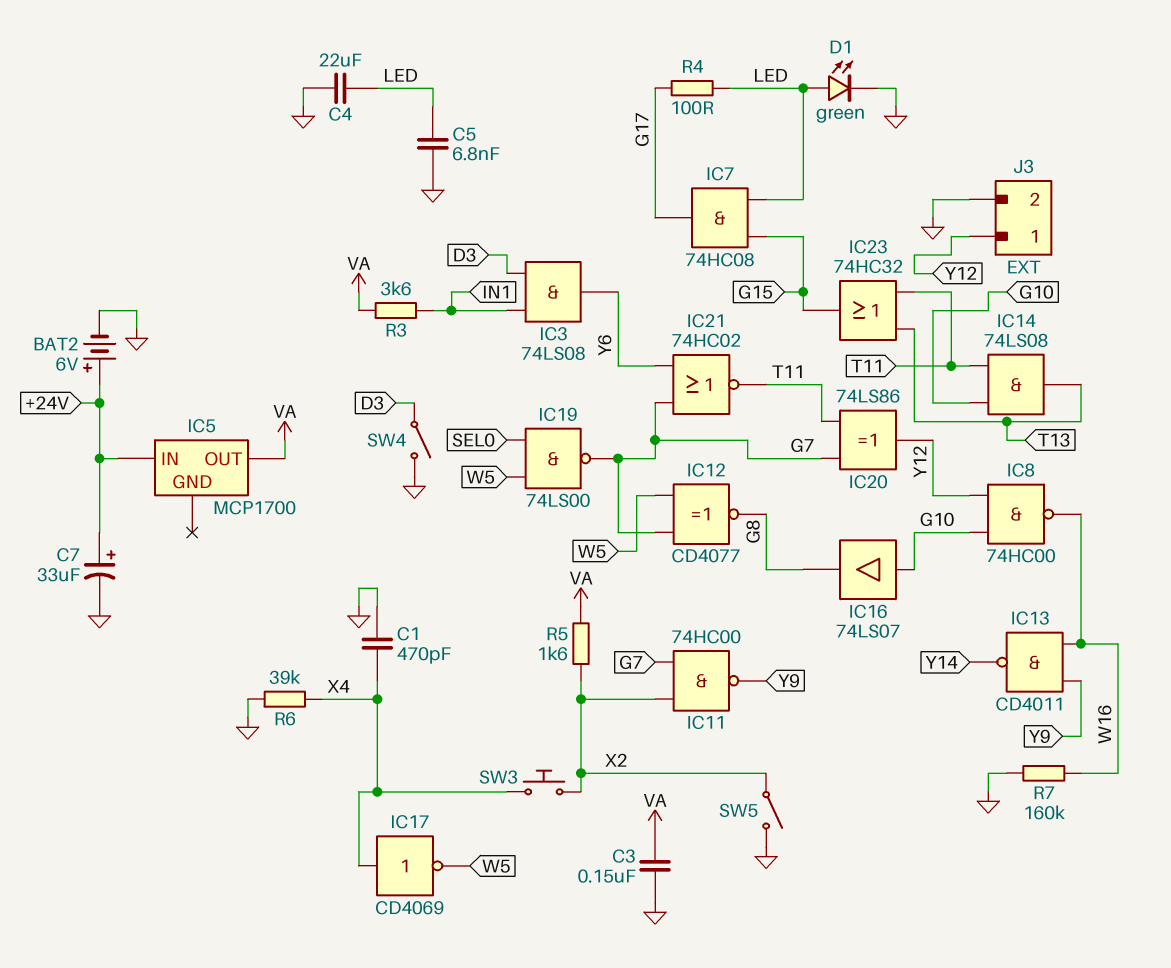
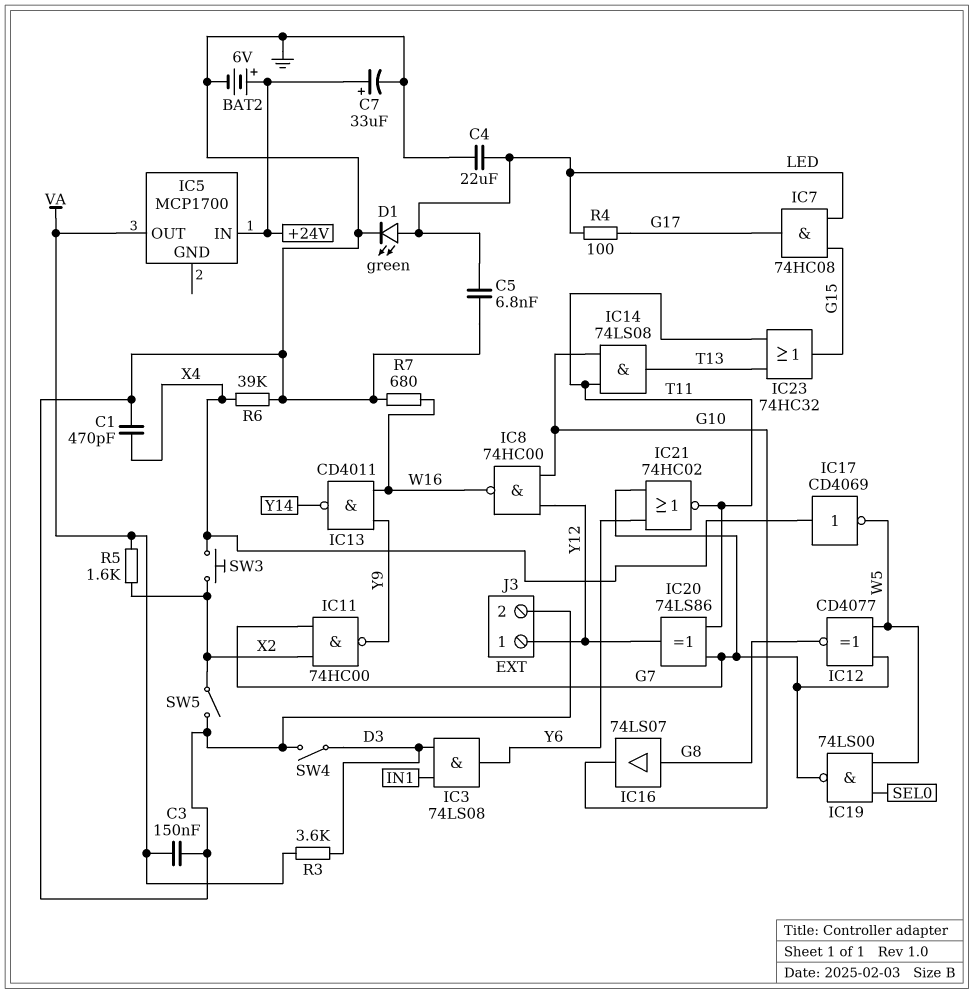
IC16: buffer 74LS07 (in G10, out G8) -> buffer 74LS07 (in G8, out G10)
R3: 3.6k (IN1, VA) -> 3.6k (D3, VA)
R7: 160k (GND, W16) -> 680 (GND, W16)

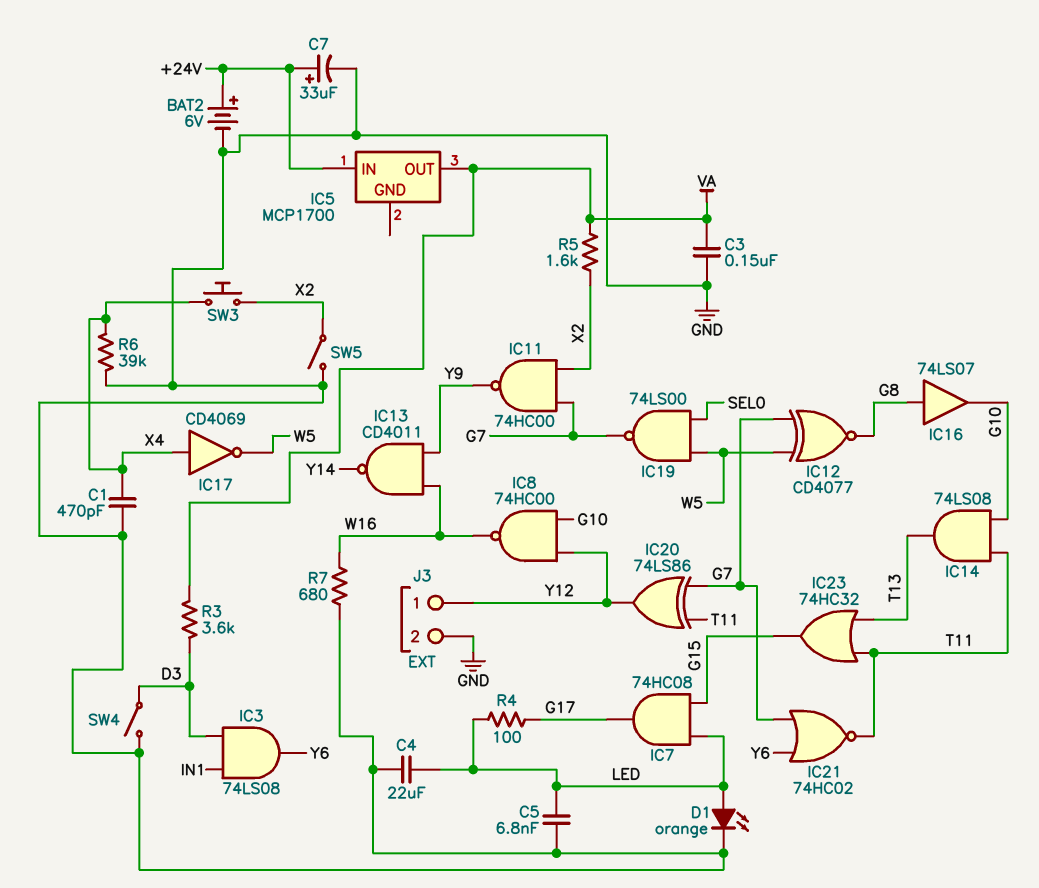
D1: LED green (A LED, K GND) -> LED orange (A LED, K GND)

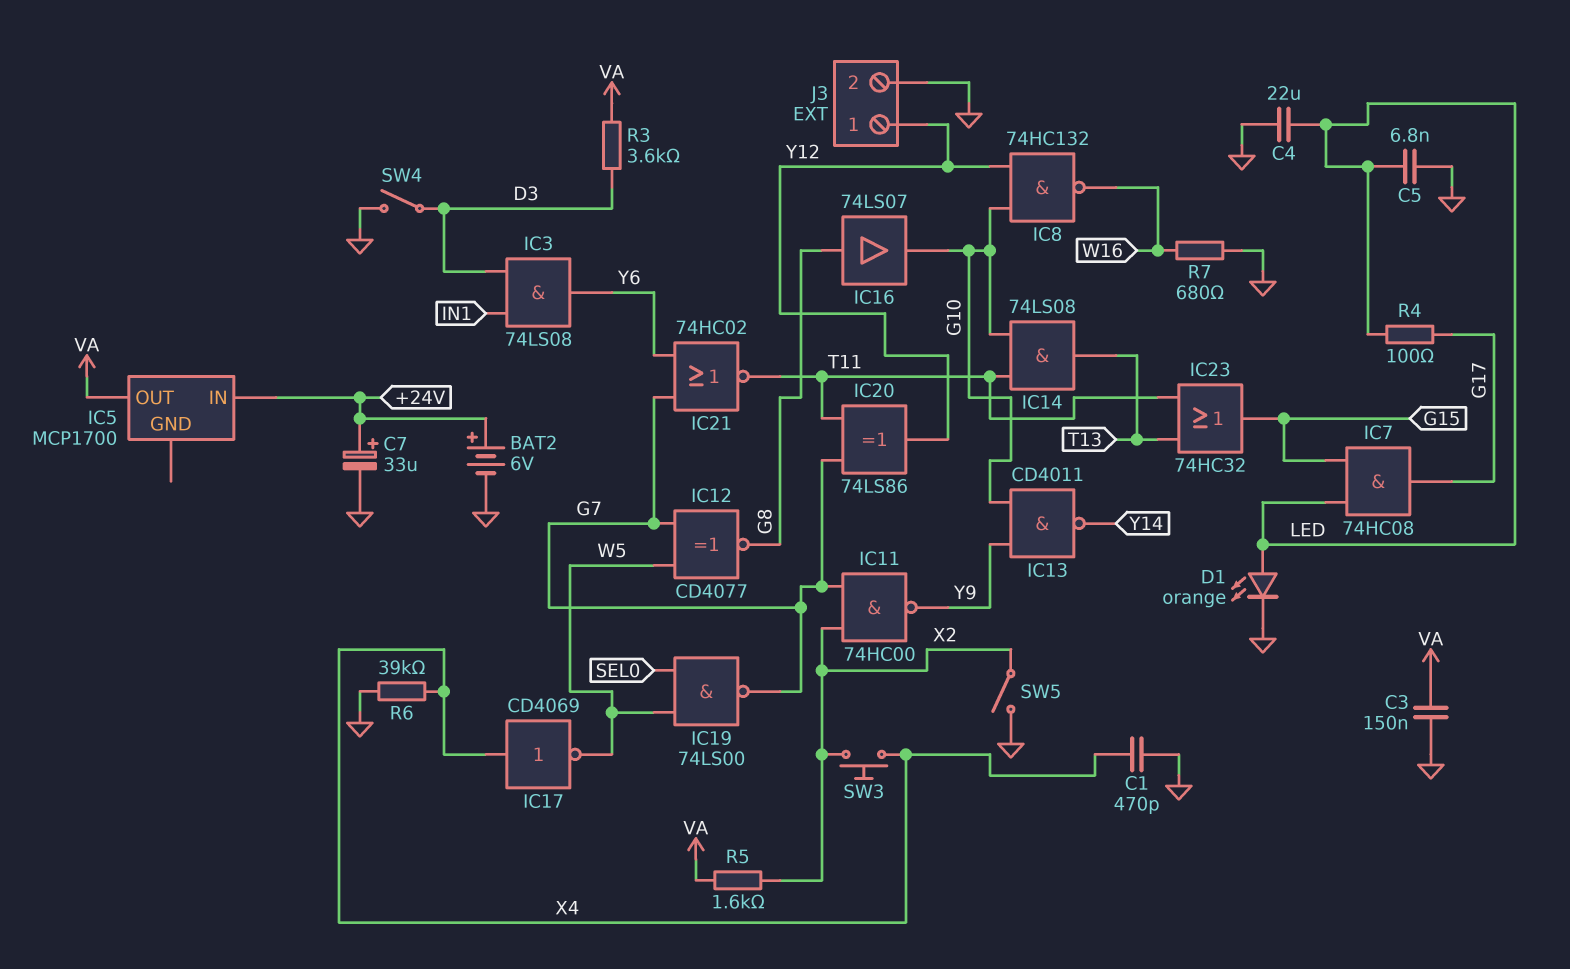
IC8: NAND 74HC00 (in G10, in Y12, out W16) -> NAND 74HC132 (in G10, in Y12, out W16)
IC13: NAND CD4011 (in W16, in Y9, out Y14) -> NAND CD4011 (in G10, in Y9, out Y14)

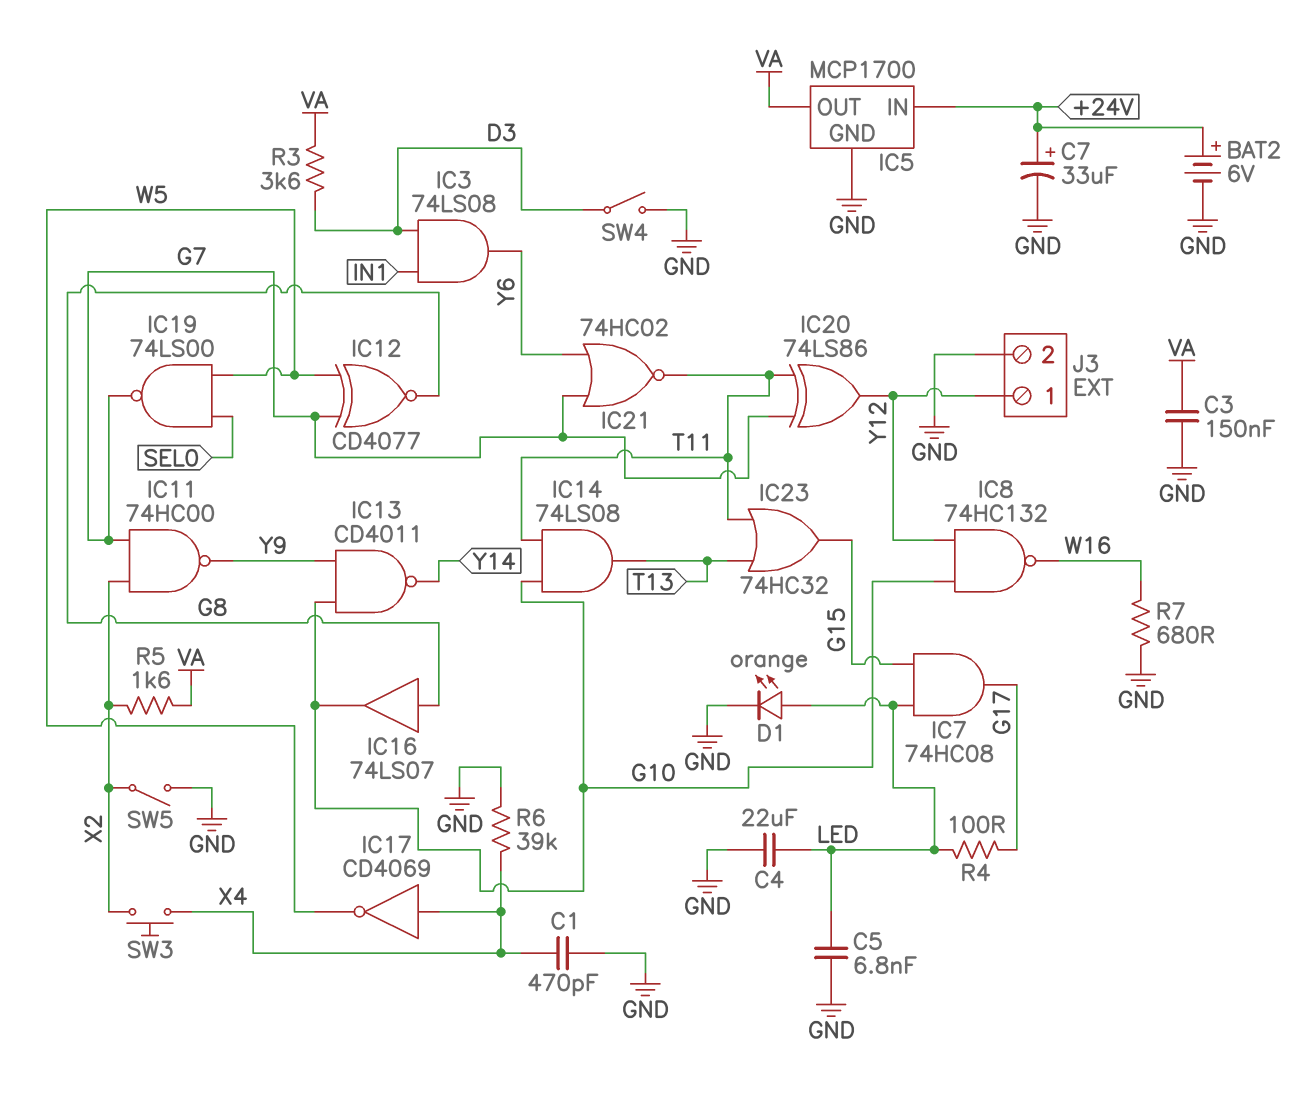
IC5 pin GND: none -> GND

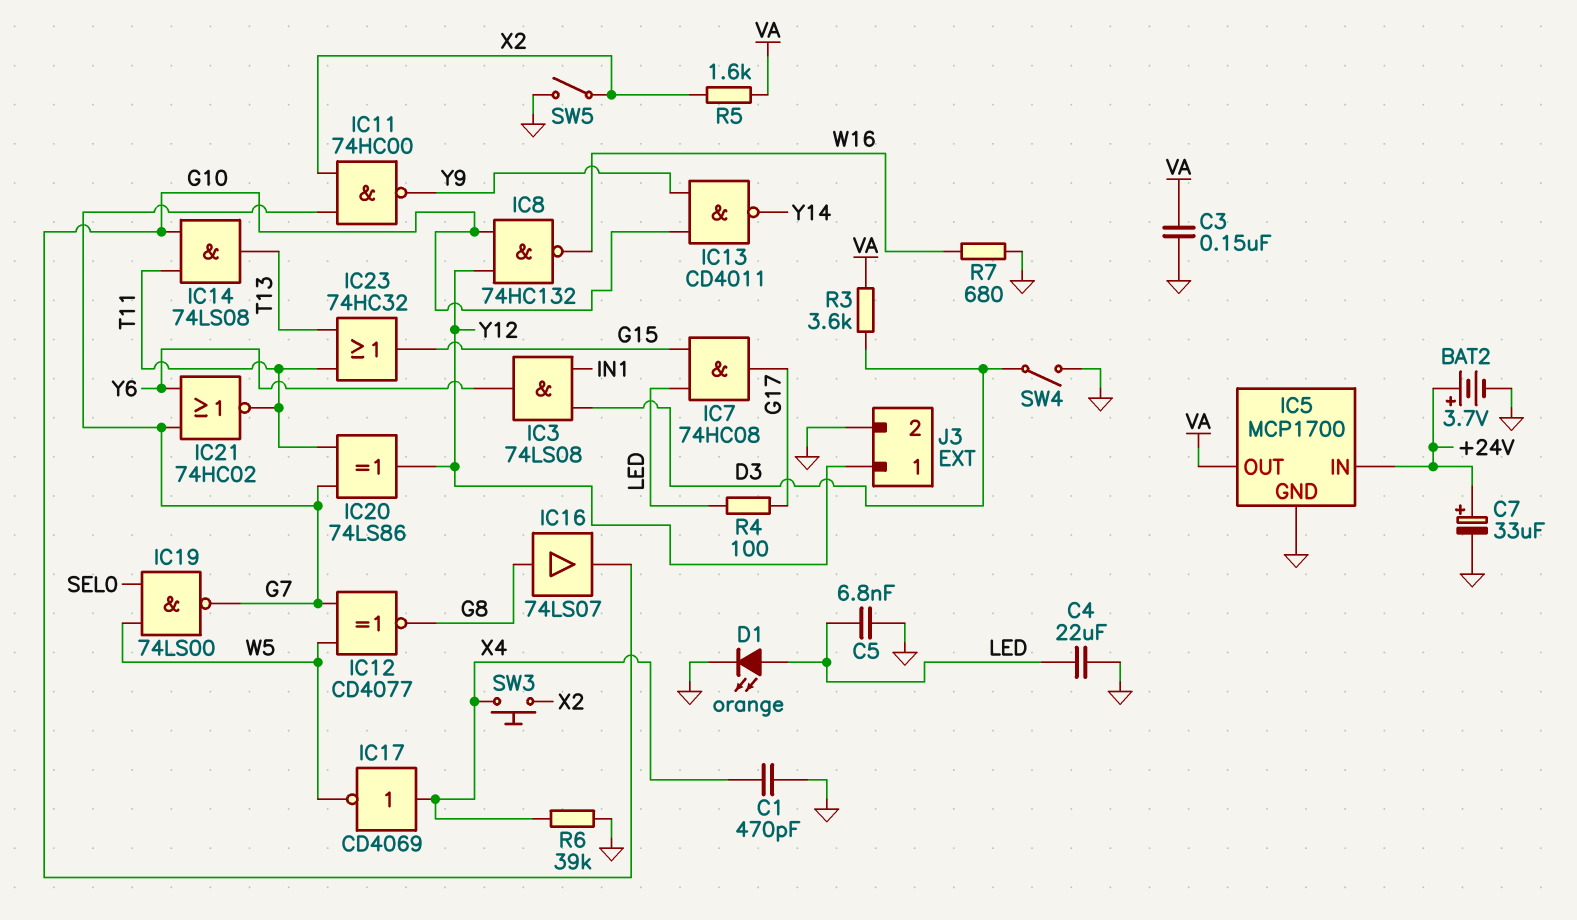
BAT2: 6V (plus +24V, minus GND) -> 3.7V (plus +24V, minus GND)

